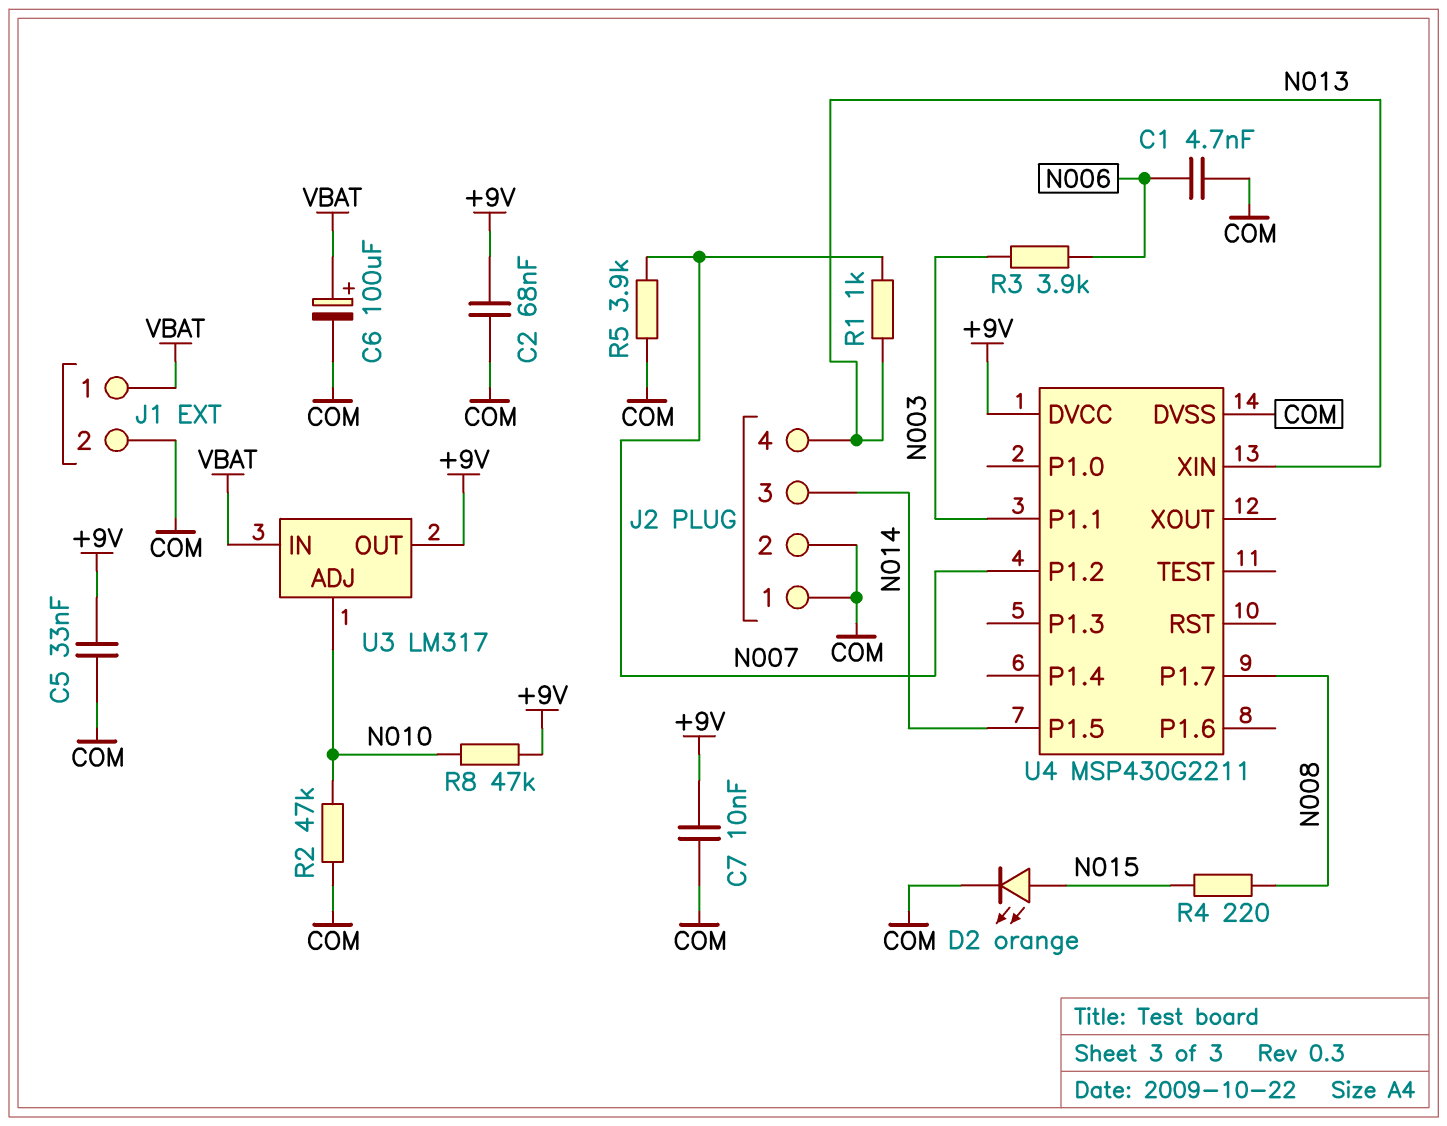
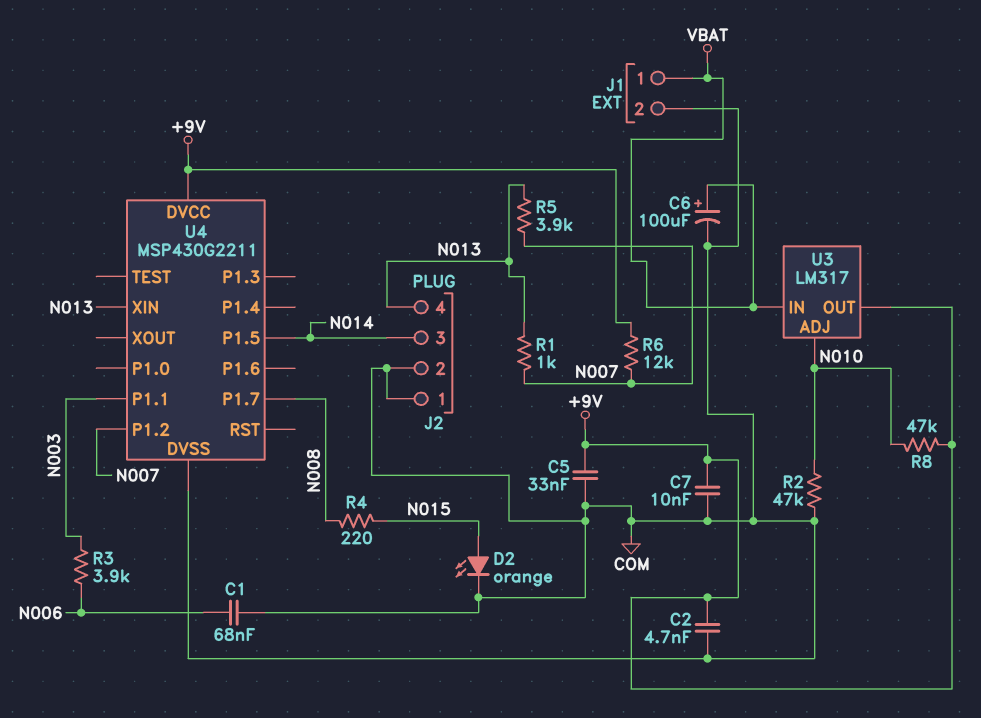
C1: 4.7nF (COM, N006) -> 68nF (COM, N006)
C2: 68nF (+9V, COM) -> 4.7nF (+9V, COM)
R5: 3.9k (COM, N007) -> 3.9k (N007, N013)
R6: none -> 12k (+9V, N007)

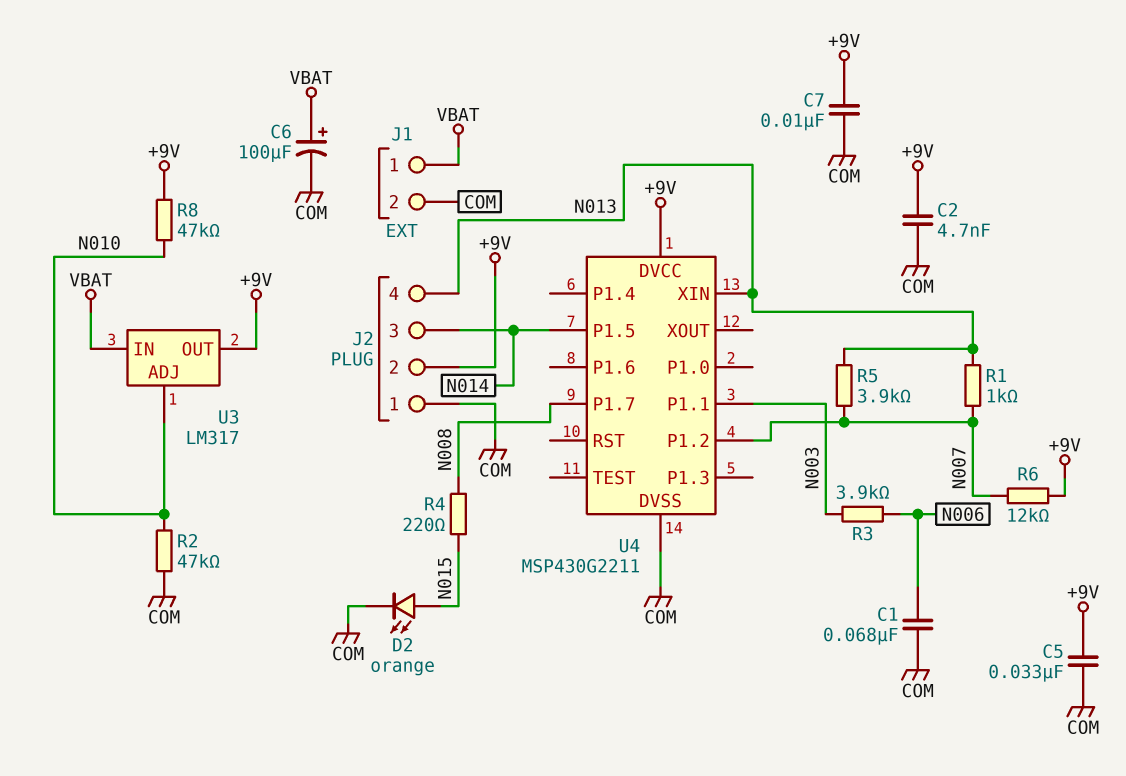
J2 pin 2: COM -> +9V

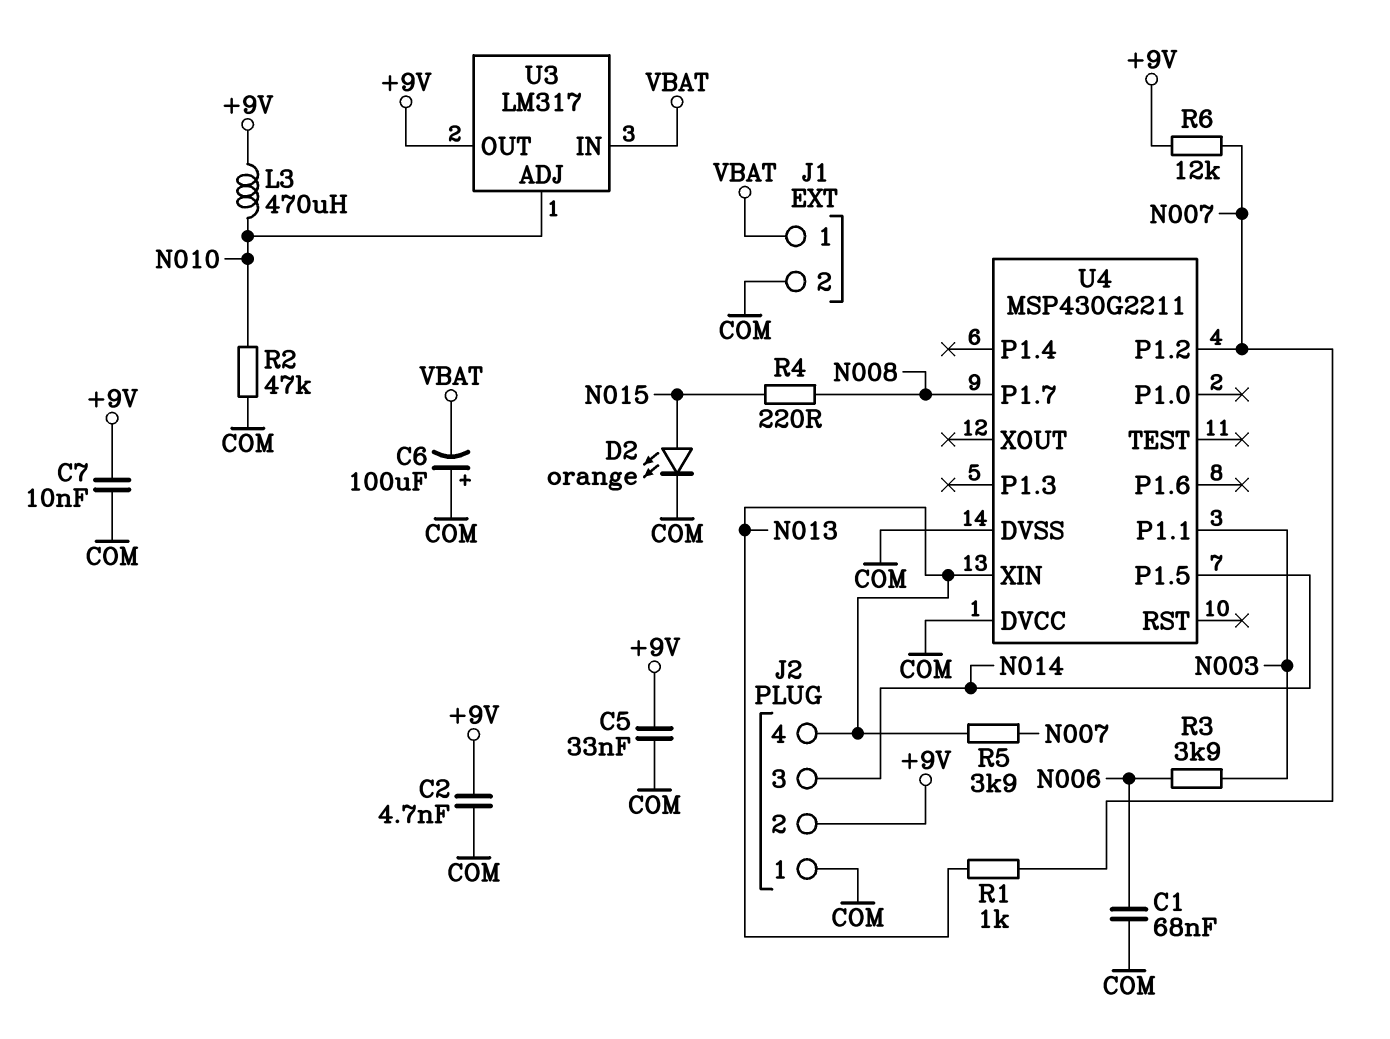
C6: 100uF (plus VBAT, minus COM) -> 100uF (plus COM, minus VBAT)
L3: none -> 470uH (+9V, N010)
R8: 47k (+9V, N010) -> none
U4 pin DVCC: +9V -> COM

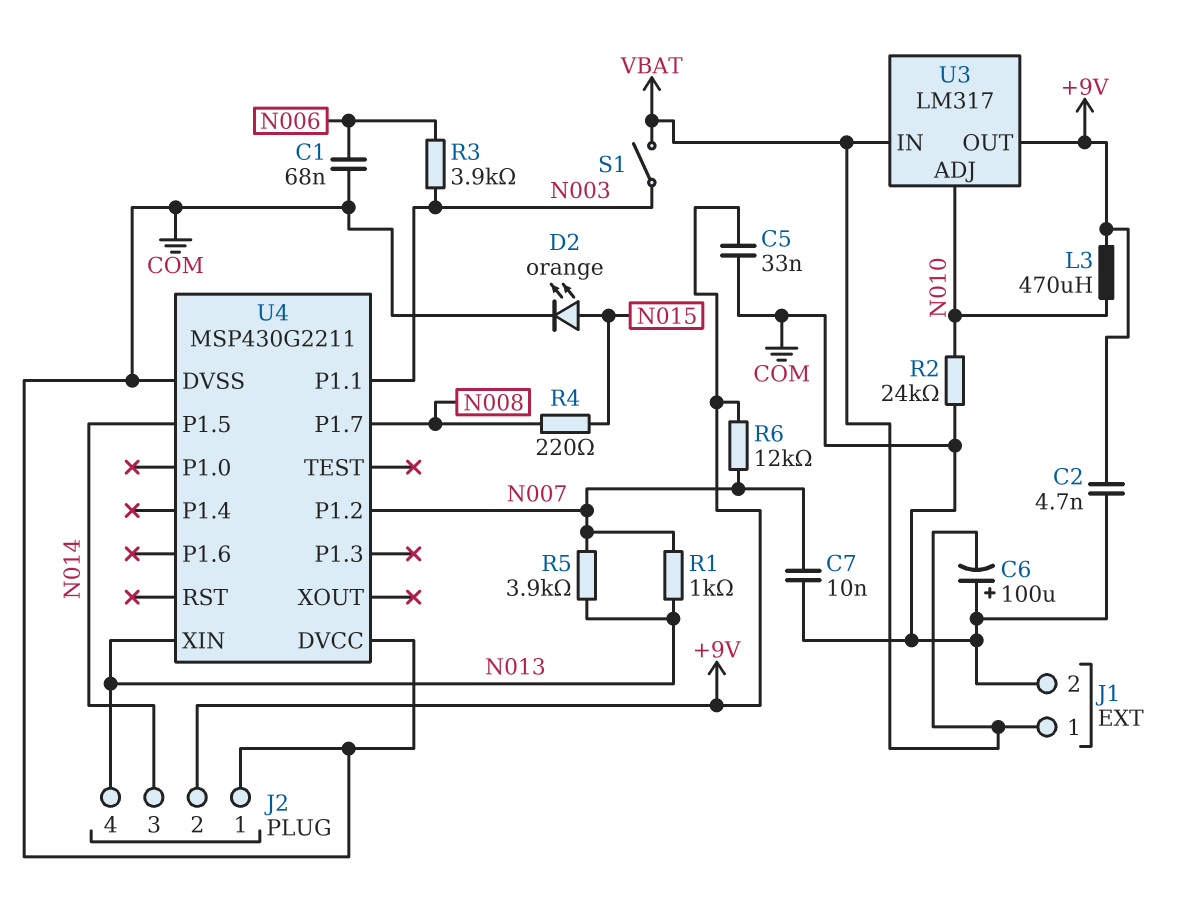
C7: 10nF (+9V, COM) -> 10nF (COM, N007)
R2: 47k (COM, N010) -> 24k (COM, N010)
S1: none -> switch (N003, VBAT)

